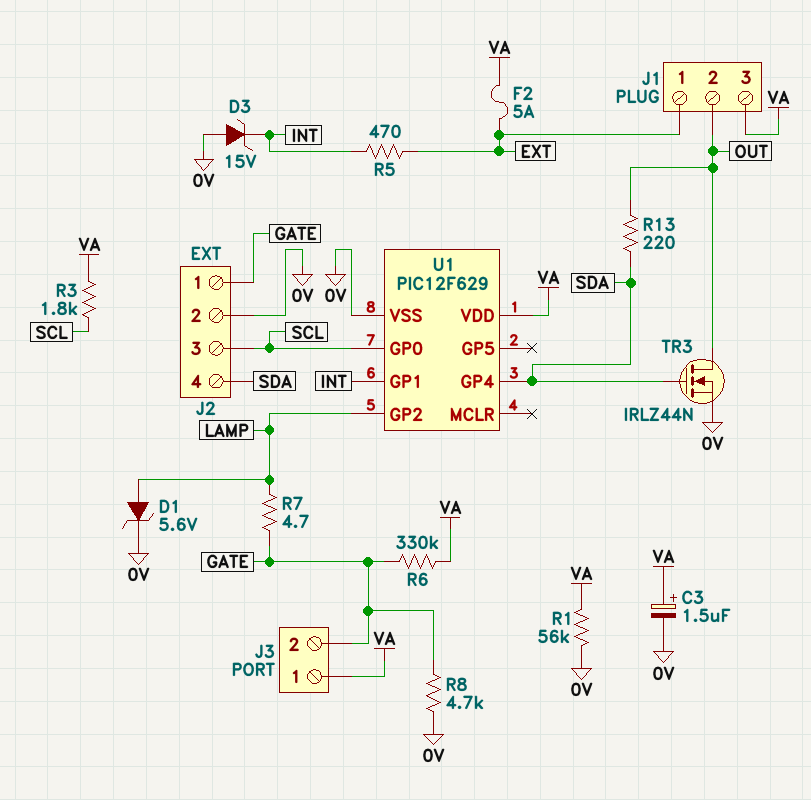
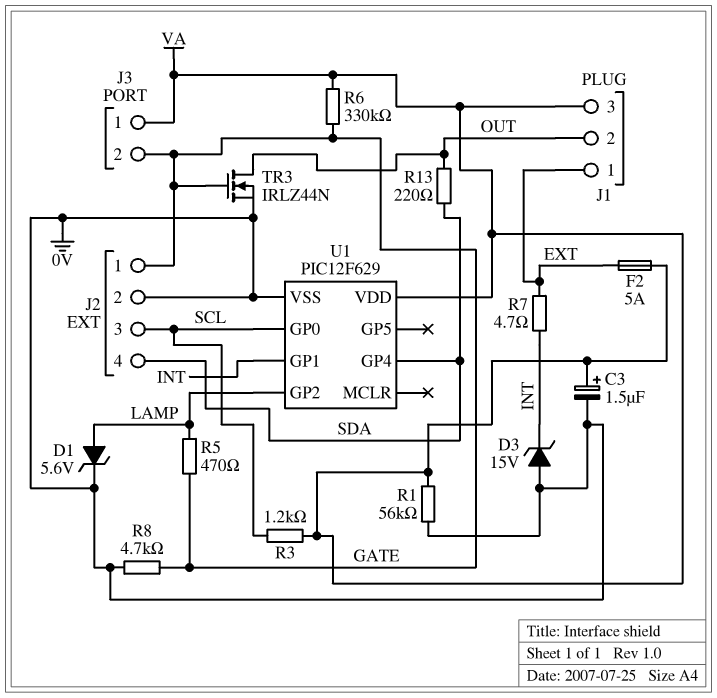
R3: 1.8k (SCL, VA) -> 1.2k (SCL, VA)
R5: 470 (EXT, INT) -> 470 (GATE, LAMP)
R7: 4.7 (GATE, LAMP) -> 4.7 (EXT, INT)
TR3: NMOS IRLZ44N (G SDA, D OUT, S 0V) -> NMOS IRLZ44N (G GATE, D OUT, S 0V)

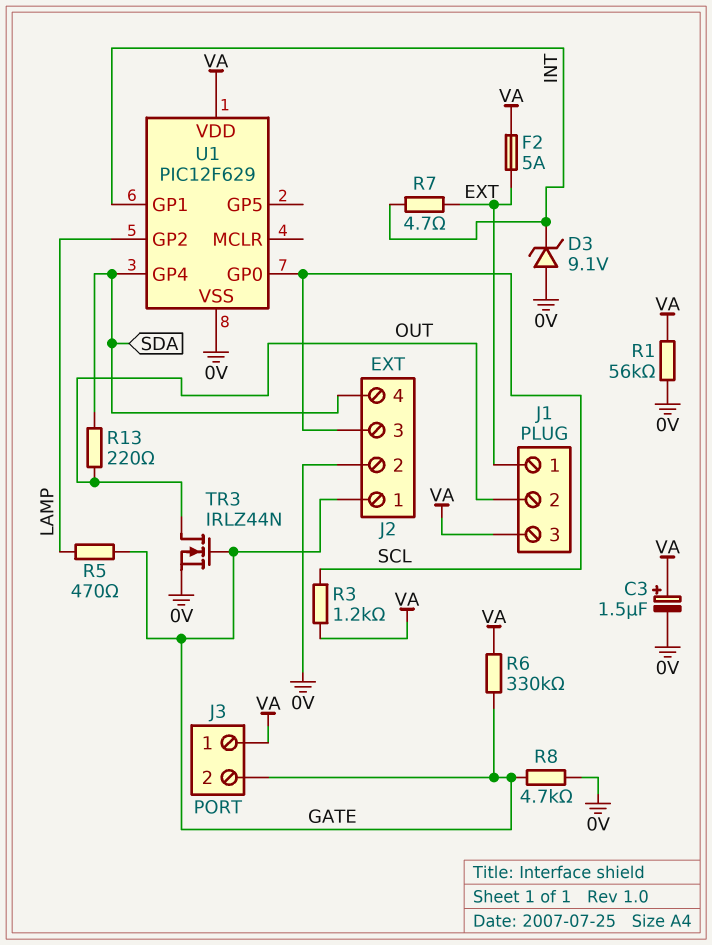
D1: zener 5.6V (A LAMP, K 0V) -> none
D3: zener 15V (A 0V, K INT) -> zener 9.1V (A 0V, K INT)

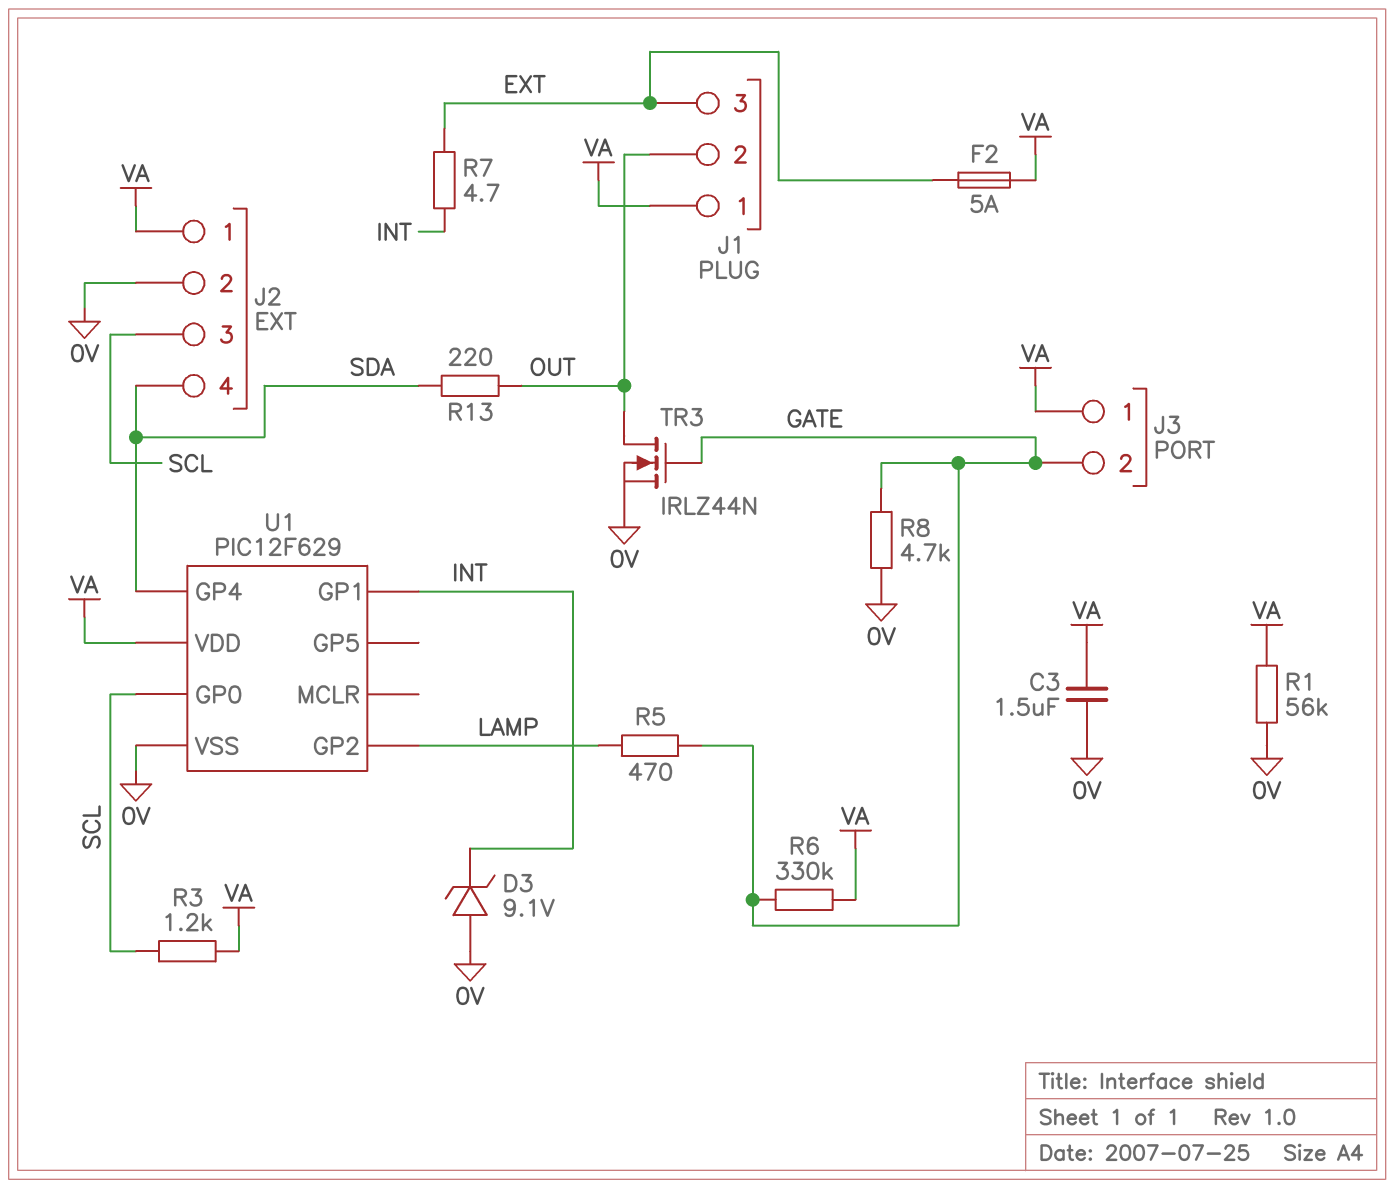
C3: 1.5uF (plus VA, minus 0V) -> 1.5uF (0V, VA)
J1 pin 1: EXT -> VA
J1 pin 3: VA -> EXT
J2 pin 1: GATE -> VA

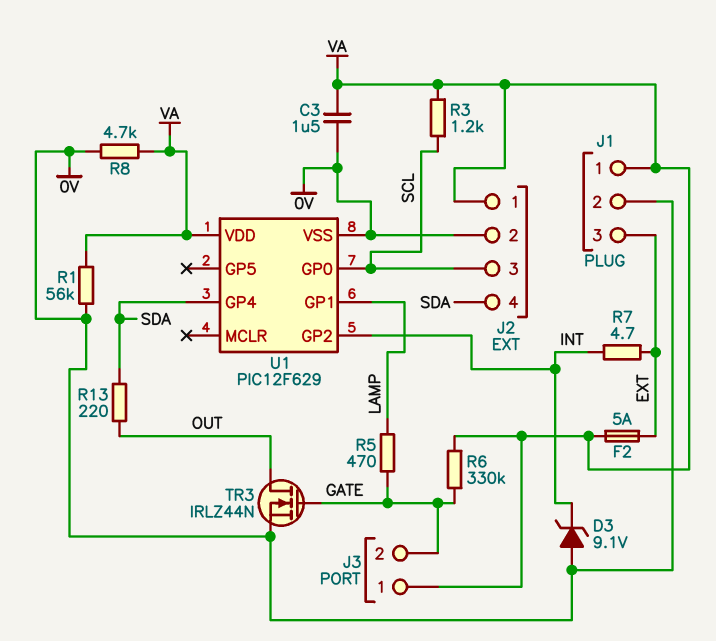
J1 pin 2: OUT -> 0V
R8: 4.7k (0V, GATE) -> 4.7k (0V, VA)
U1 pin GP1: INT -> LAMP
U1 pin GP2: LAMP -> INT

